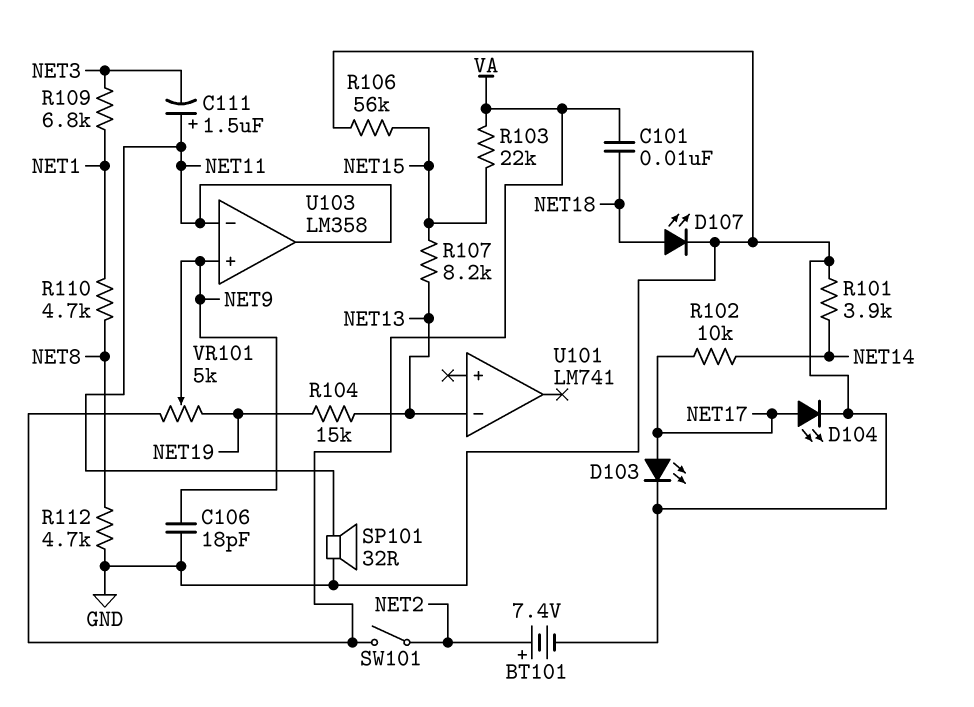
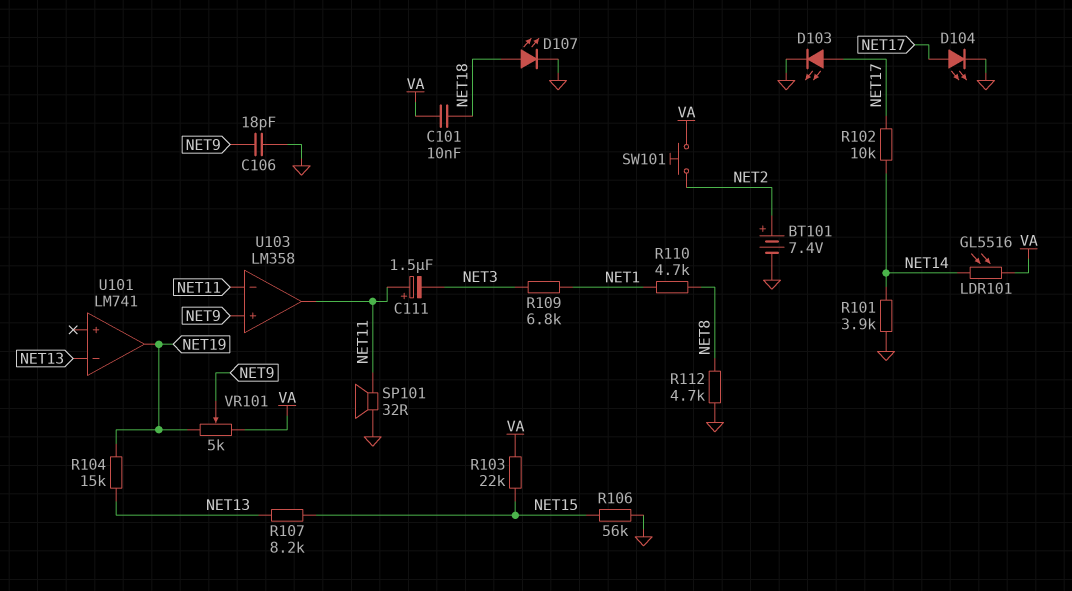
LDR101: none -> GL5516 (NET14, VA)
SW101: switch (NET2, VA) -> button (NET2, VA)
U101 pin out: none -> NET19

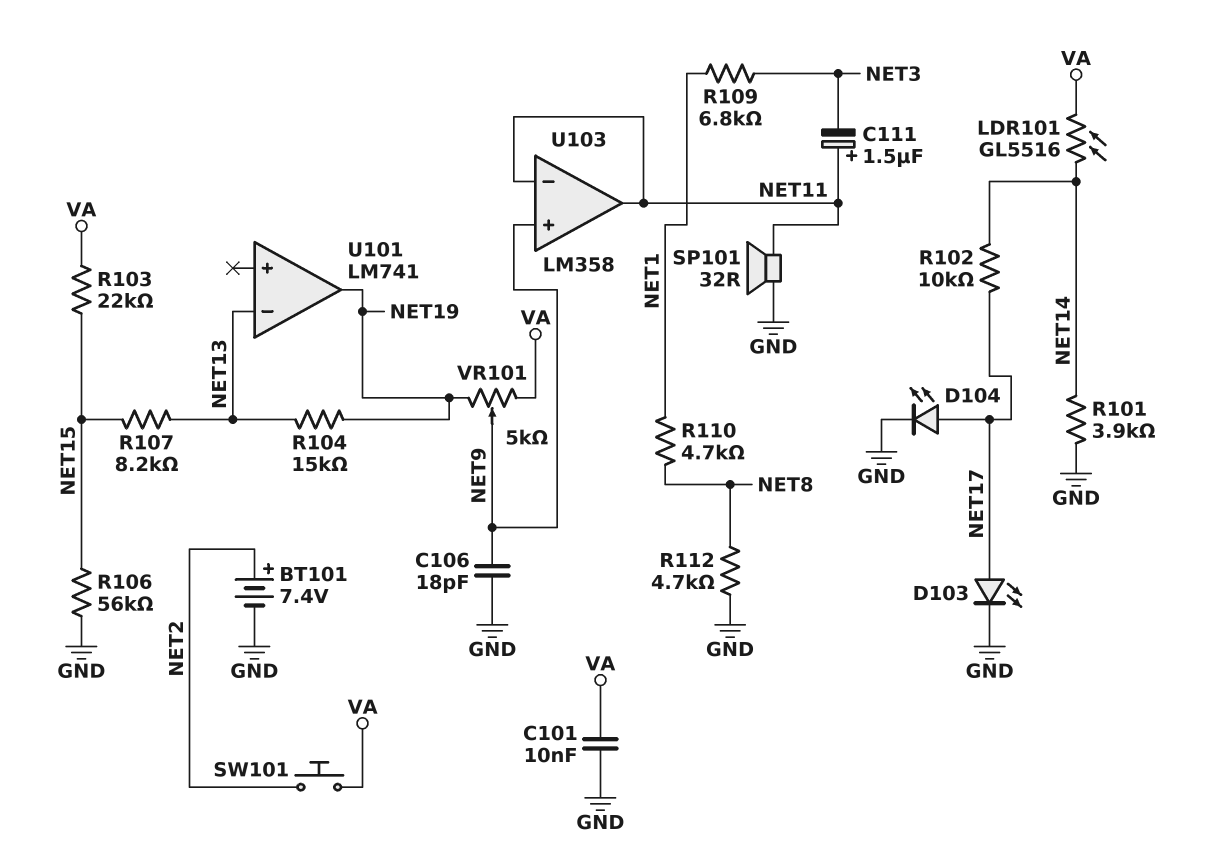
C101: 10nF (NET18, VA) -> 10nF (GND, VA)
D107: LED (A NET18, K GND) -> none

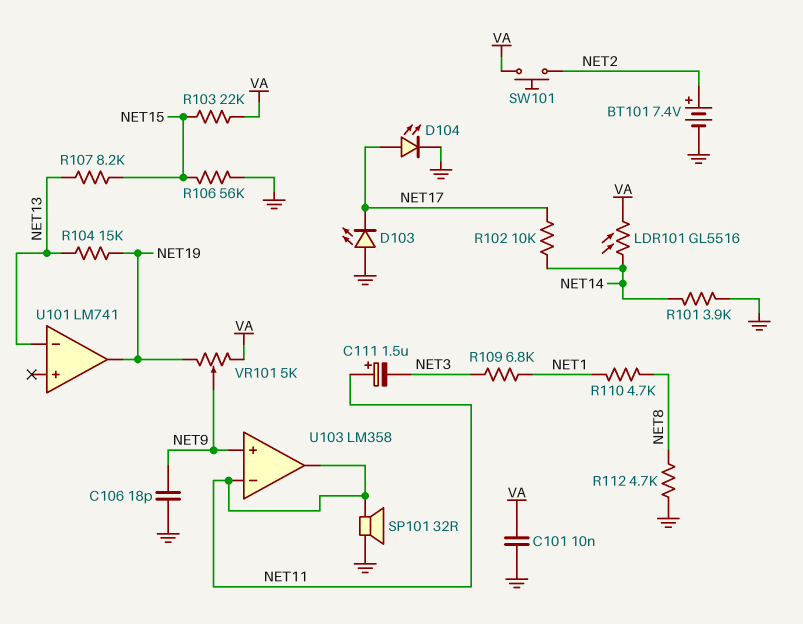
D103: LED (A NET17, K GND) -> LED (A GND, K NET17)

